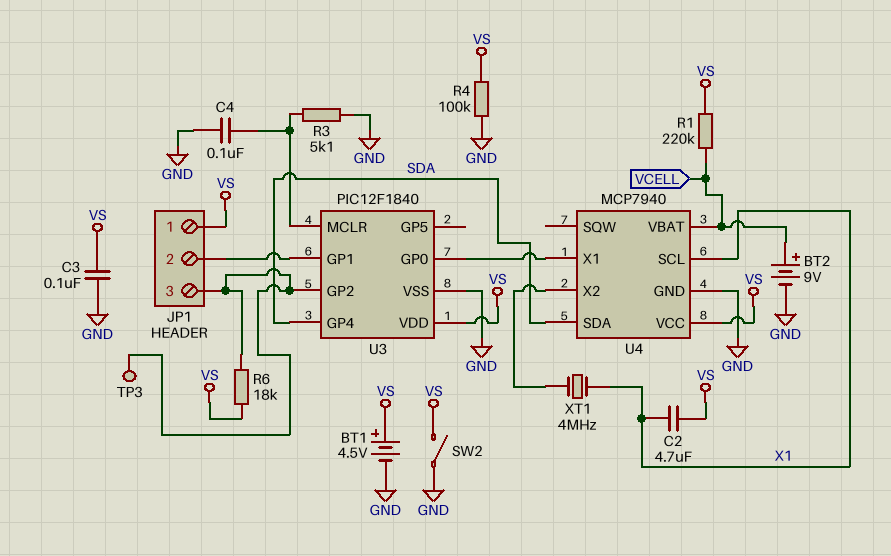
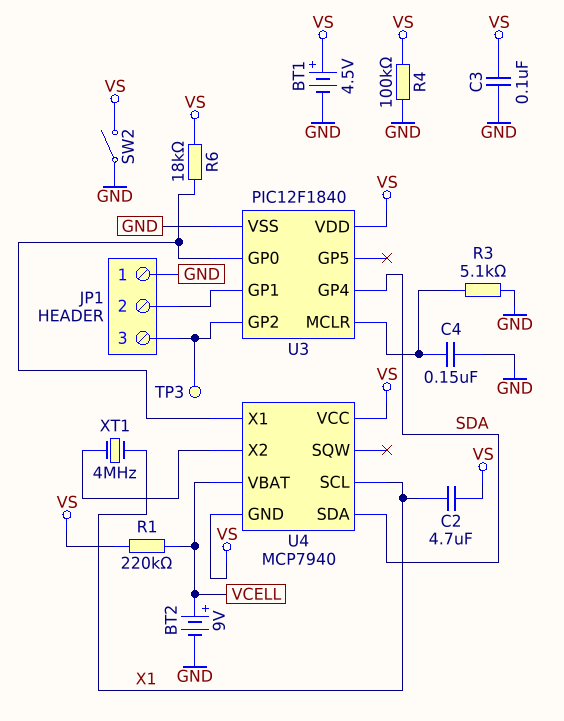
C4: 100nF (GND, U3/MCLR) -> 150nF (GND, U3/MCLR)
JP1 pin 1: VS -> GND
R6: 18k (JP1/3, VS) -> 18k (U3/GP0, VS)
U4 pin GND: GND -> VS

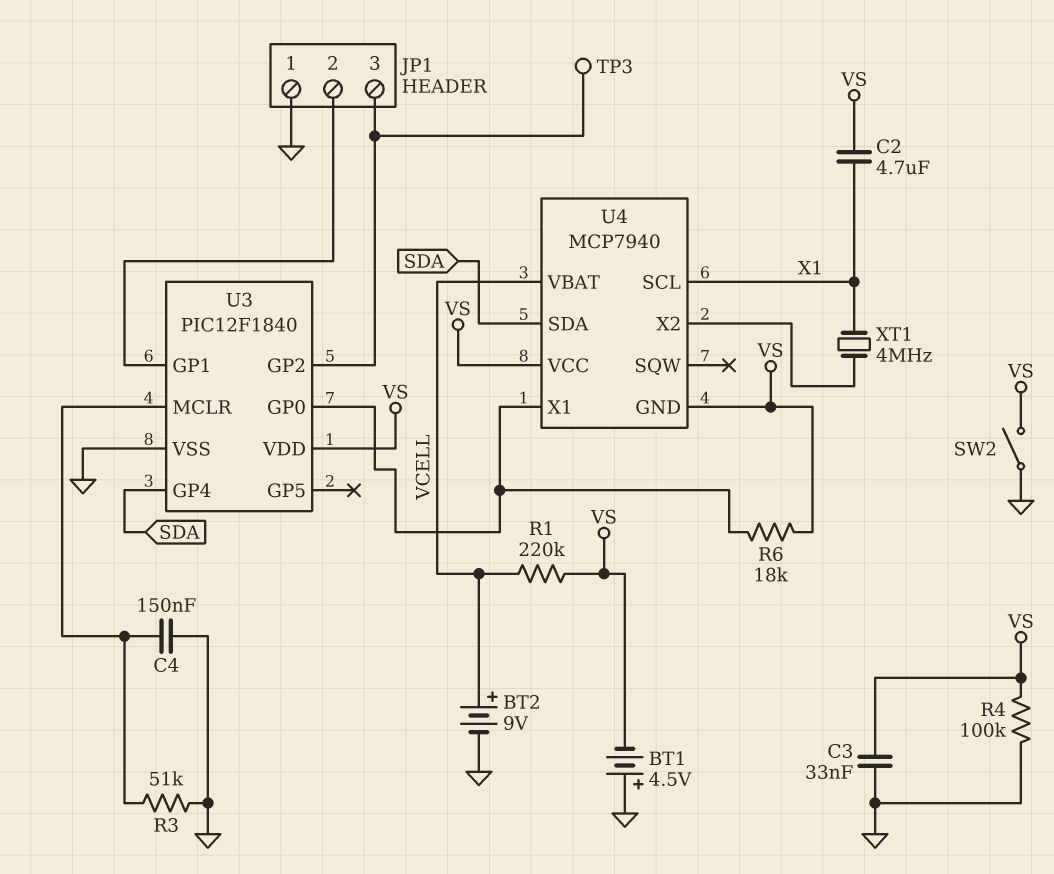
BT1: 4.5V (plus VS, minus GND) -> 4.5V (plus GND, minus VS)
C3: 100nF (GND, VS) -> 33nF (GND, VS)
R3: 5.1k (GND, U3/MCLR) -> 51k (GND, U3/MCLR)

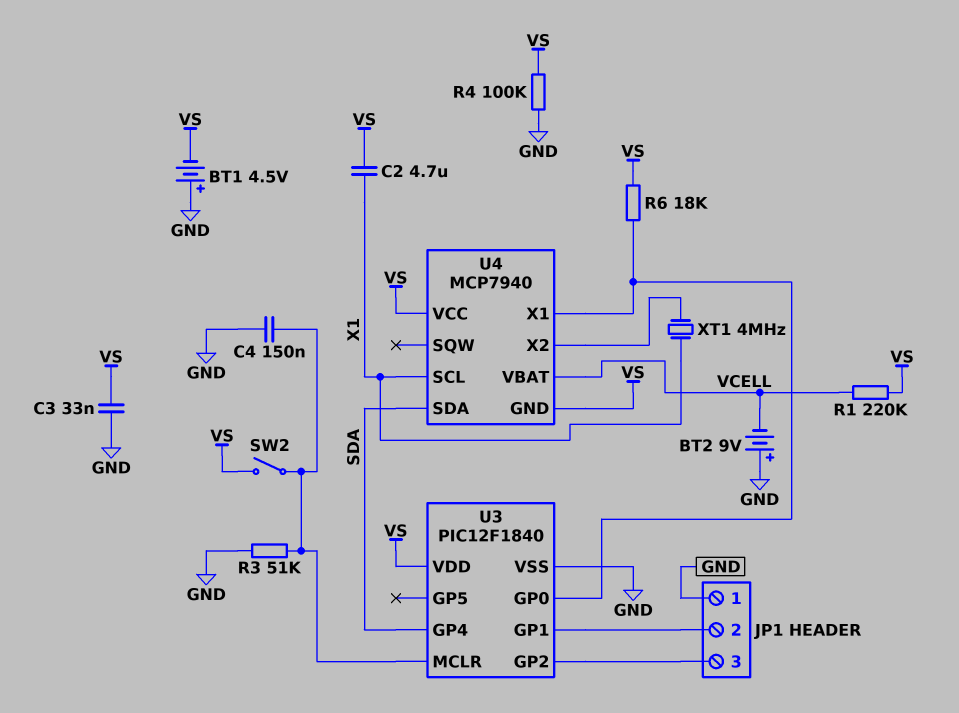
BT2: 9V (plus VCELL, minus GND) -> 9V (plus GND, minus VCELL)
SW2: switch (GND, VS) -> switch (U3/MCLR, VS)
TP3: test point (JP1/3) -> none

